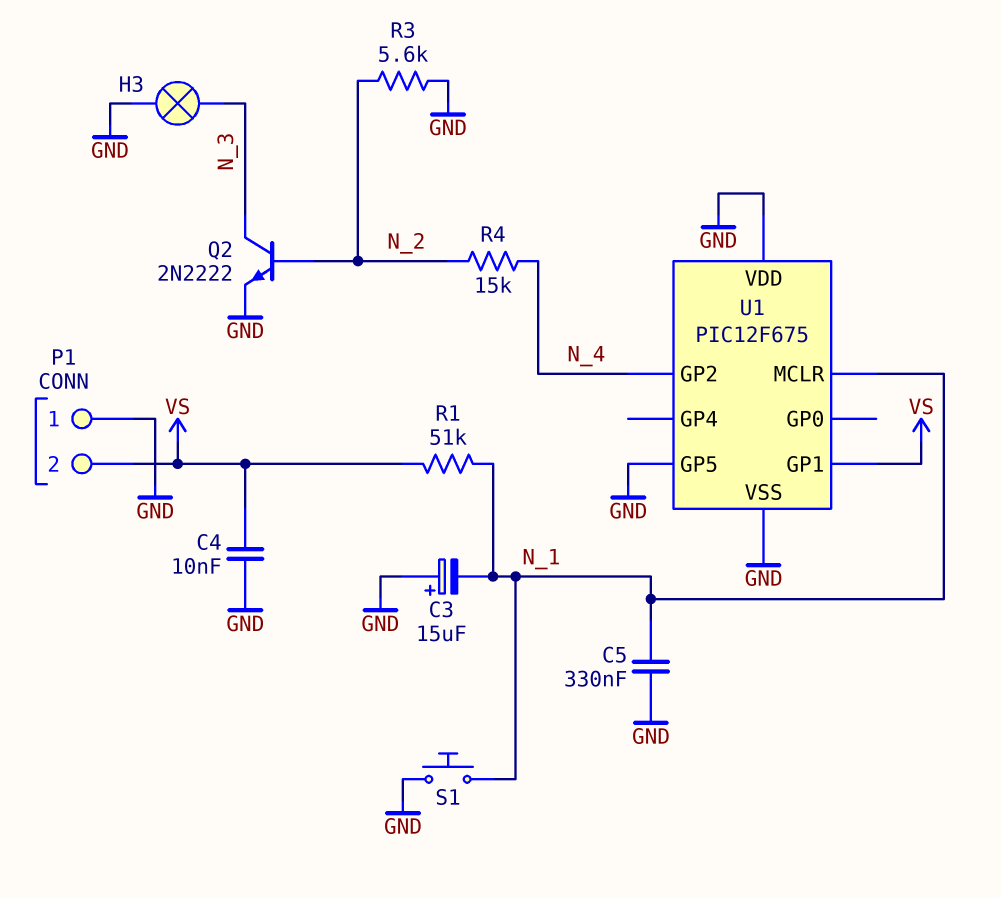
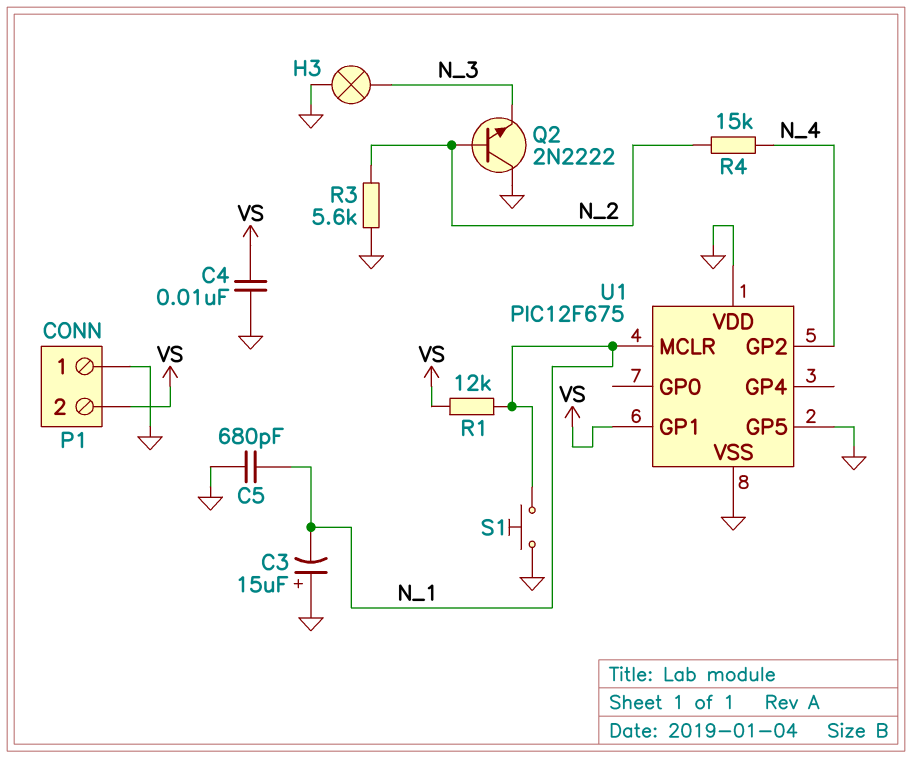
C5: 330nF (GND, N_1) -> 680pF (GND, N_1)
Q2: NPN 2N2222 (B N_2, C N_3, E GND) -> NPN 2N2222 (B N_2, C GND, E N_3)
R1: 51k (N_1, VS) -> 12k (N_1, VS)

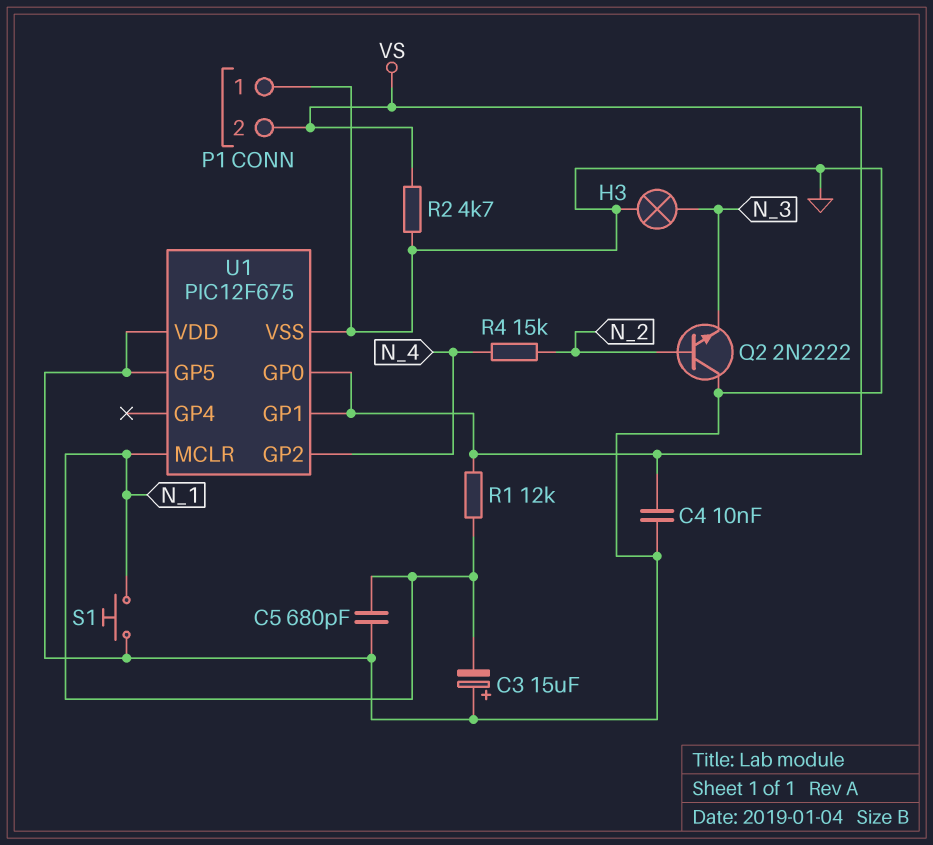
R2: none -> 4.7k (GND, VS)
R3: 5.6k (GND, N_2) -> none
U1 pin GP0: none -> VS

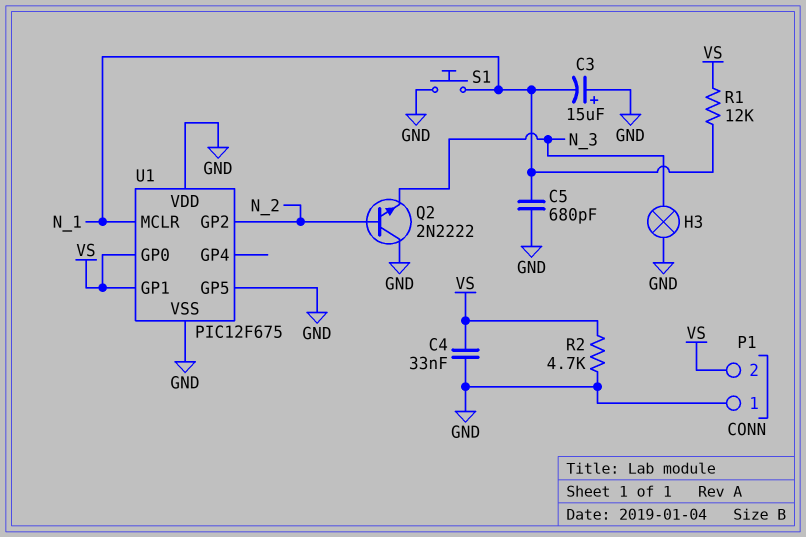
C4: 10nF (GND, VS) -> 33nF (GND, VS)
R4: 15k (N_2, N_4) -> none
U1 pin GP2: N_4 -> N_2

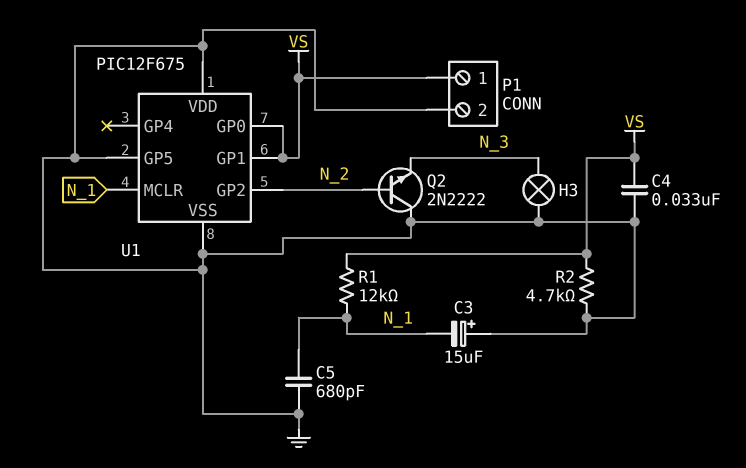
P1 pin 1: GND -> VS
P1 pin 2: VS -> GND
S1: button (GND, N_1) -> none

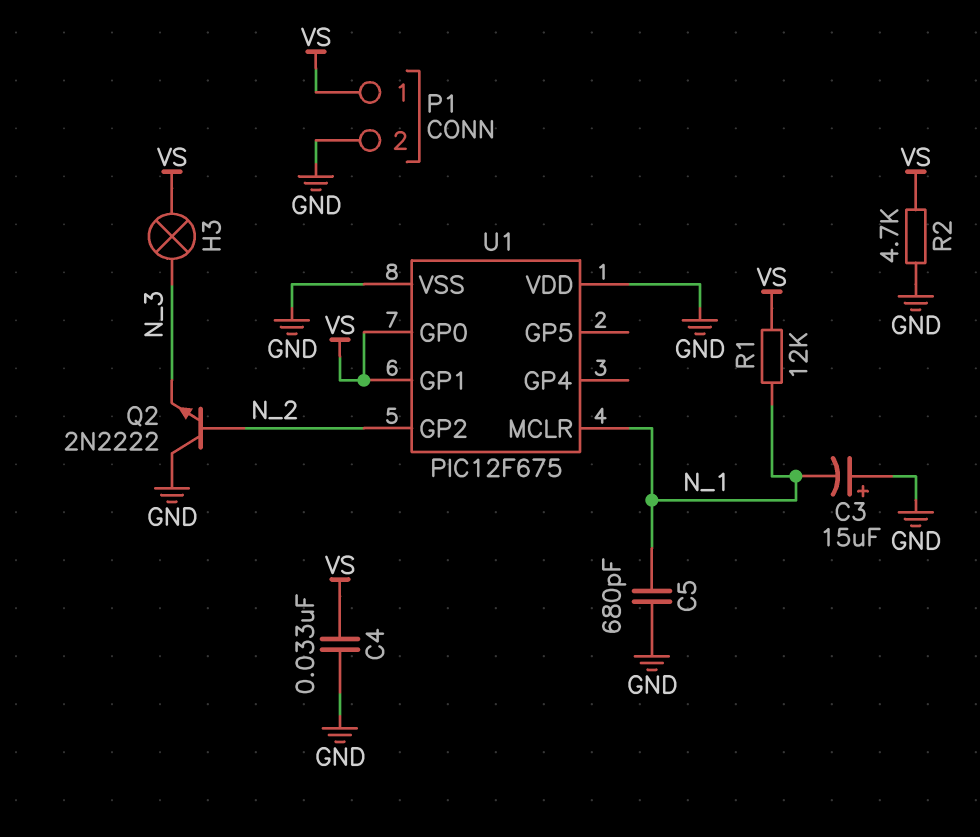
H3: lamp (GND, N_3) -> lamp (N_3, VS)
U1 pin GP5: GND -> none

